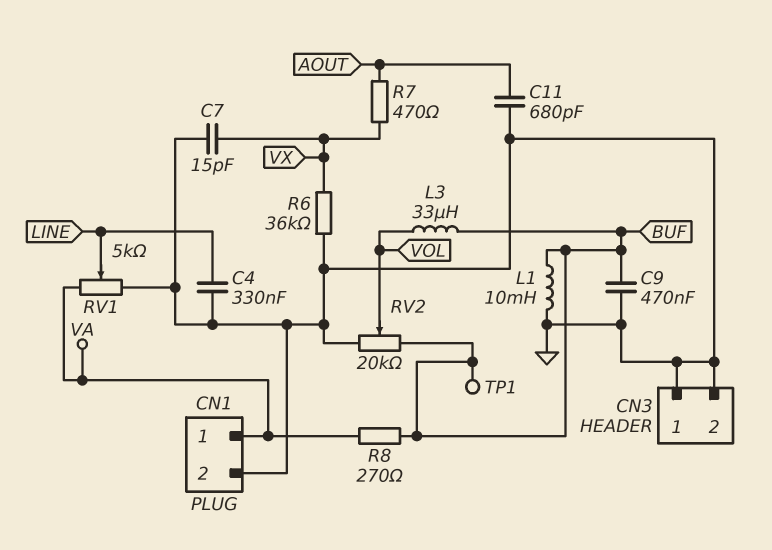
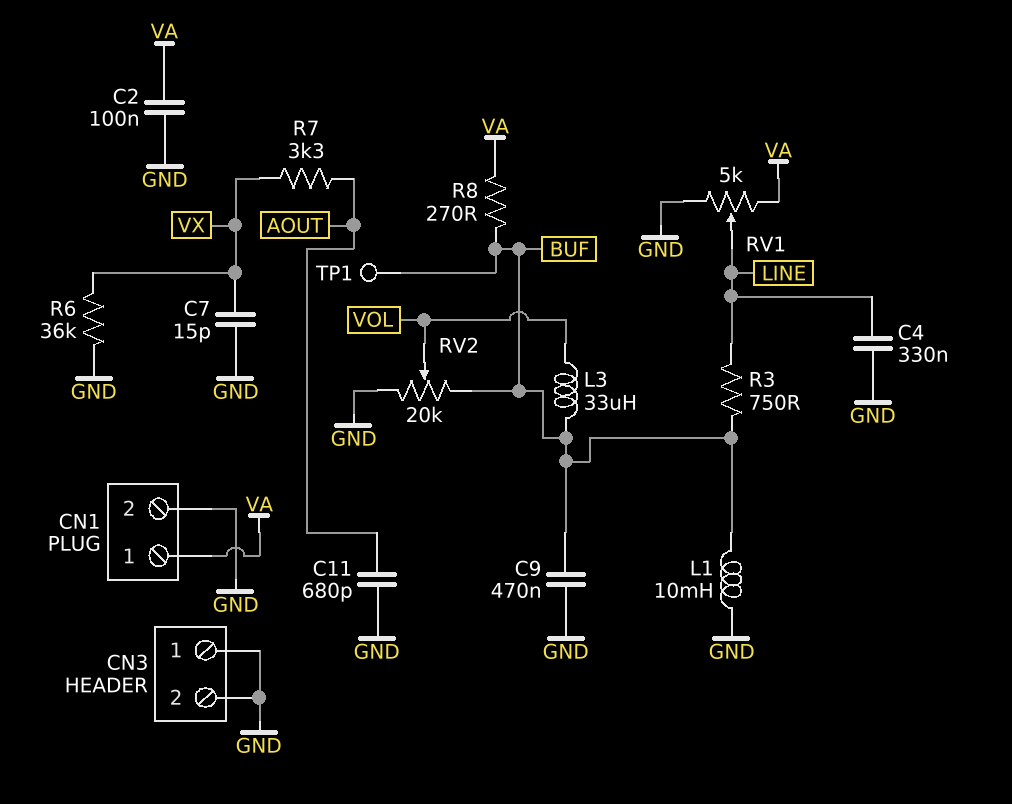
C2: none -> 100nF (GND, VA)
R3: none -> 750 (BUF, LINE)
R7: 470 (AOUT, VX) -> 3.3k (AOUT, VX)

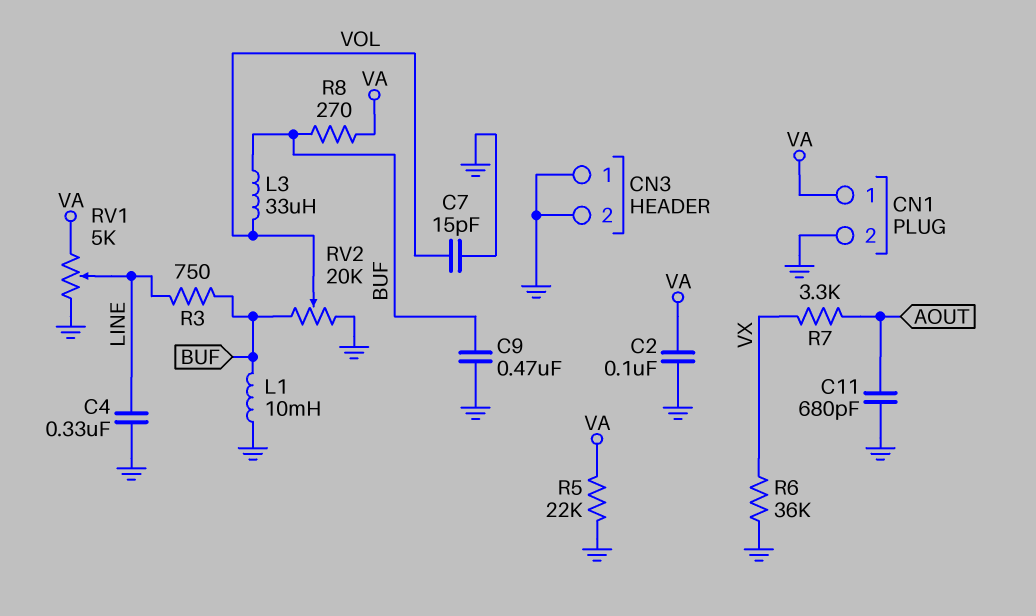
C7: 15pF (GND, VX) -> 15pF (GND, VOL)
R5: none -> 22k (GND, VA)
TP1: test point (BUF) -> none

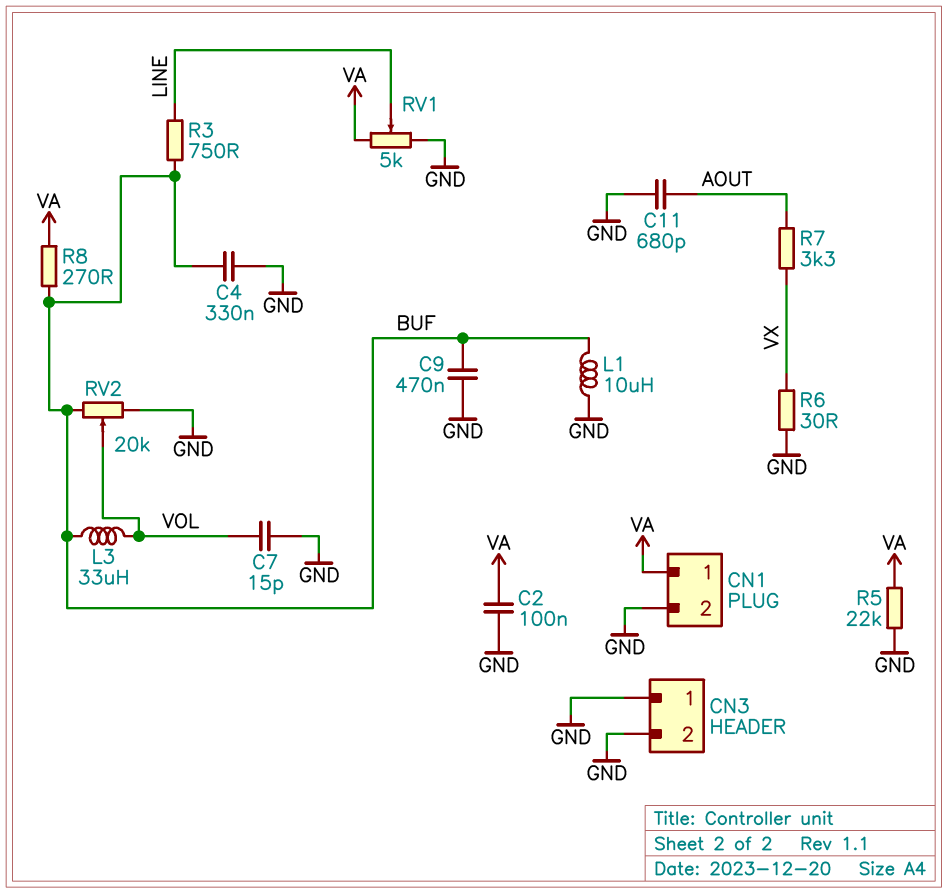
C4: 330nF (GND, LINE) -> 330nF (BUF, GND)
L1: 10mH (BUF, GND) -> 10uH (BUF, GND)
R6: 36k (GND, VX) -> 30 (GND, VX)

